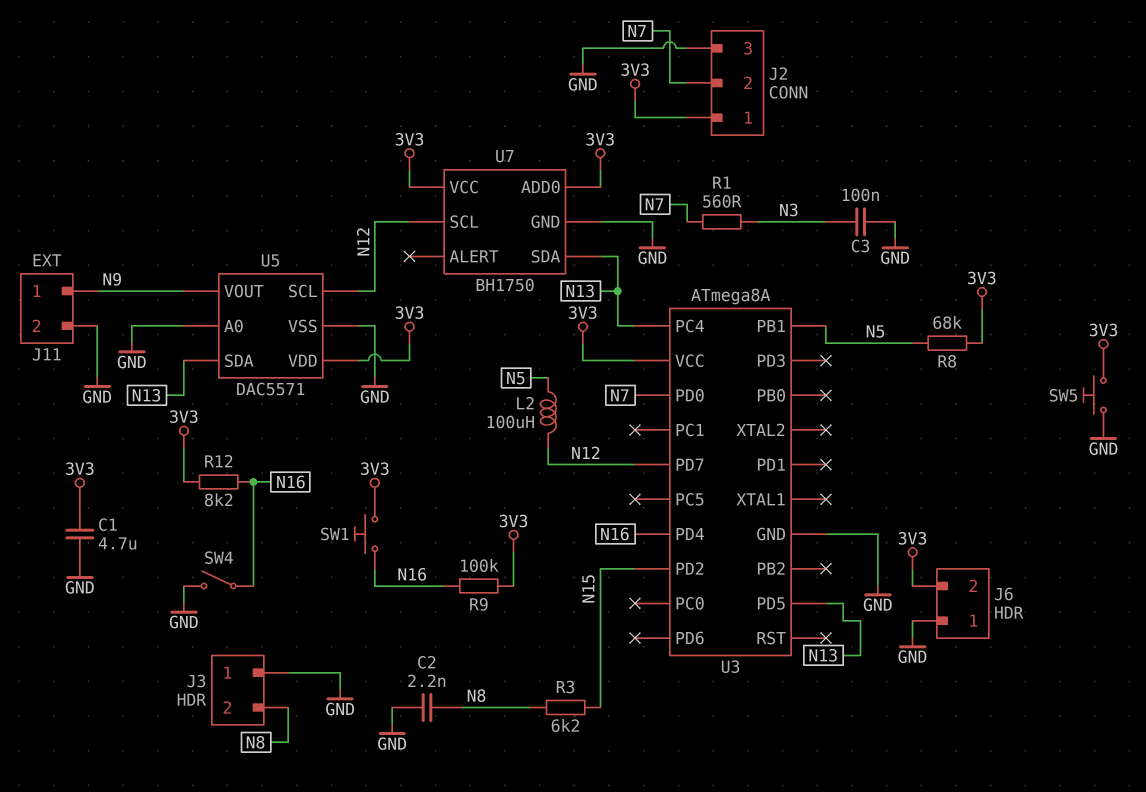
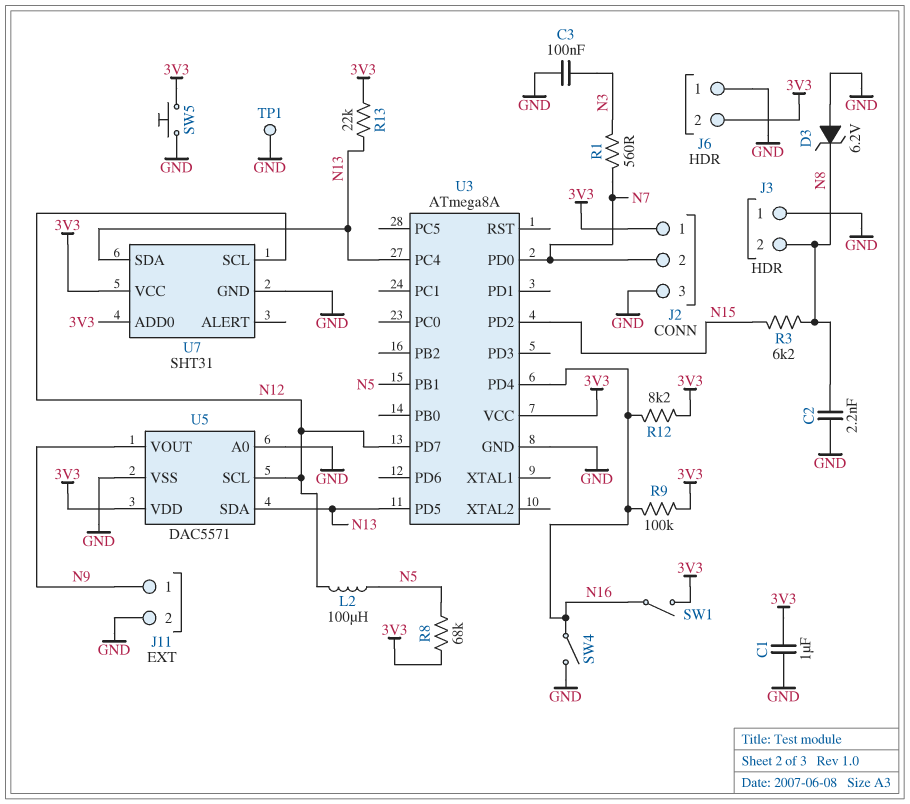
C1: 4.7uF (3V3, GND) -> 1uF (3V3, GND)
D3: none -> zener 6.2V (A GND, K N8)
R13: none -> 22k (3V3, N13)
SW1: button (3V3, N16) -> switch (3V3, N16)
TP1: none -> test point (GND)
U7: BH1750 -> SHT31

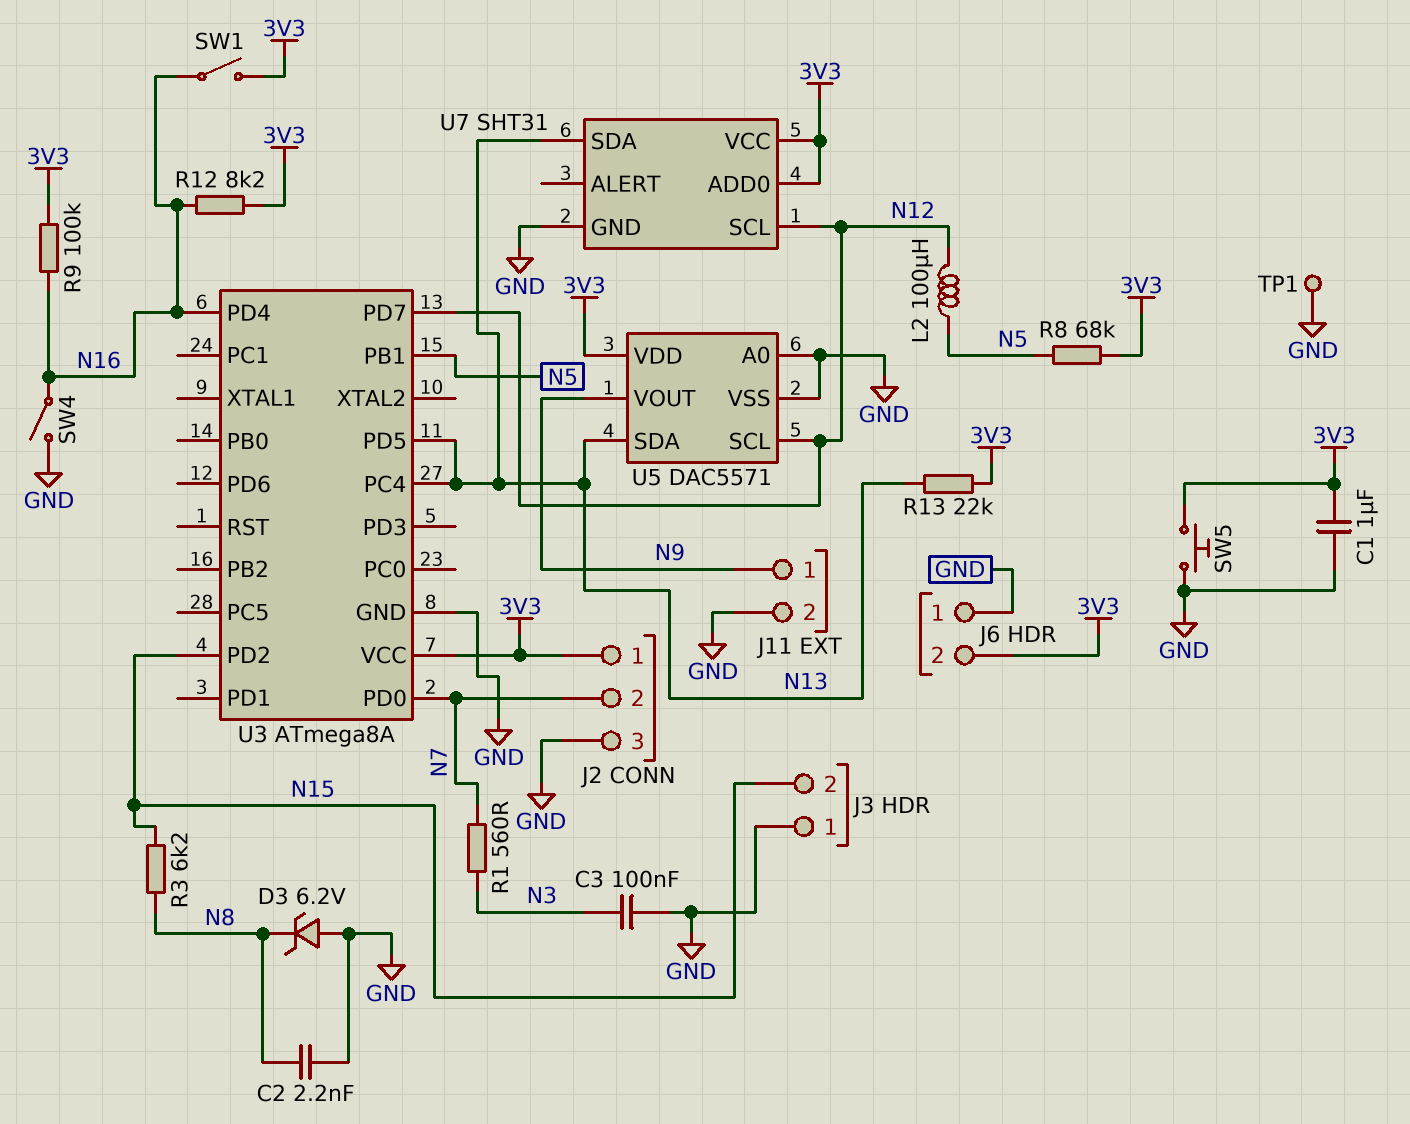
J3 pin 2: N8 -> N15

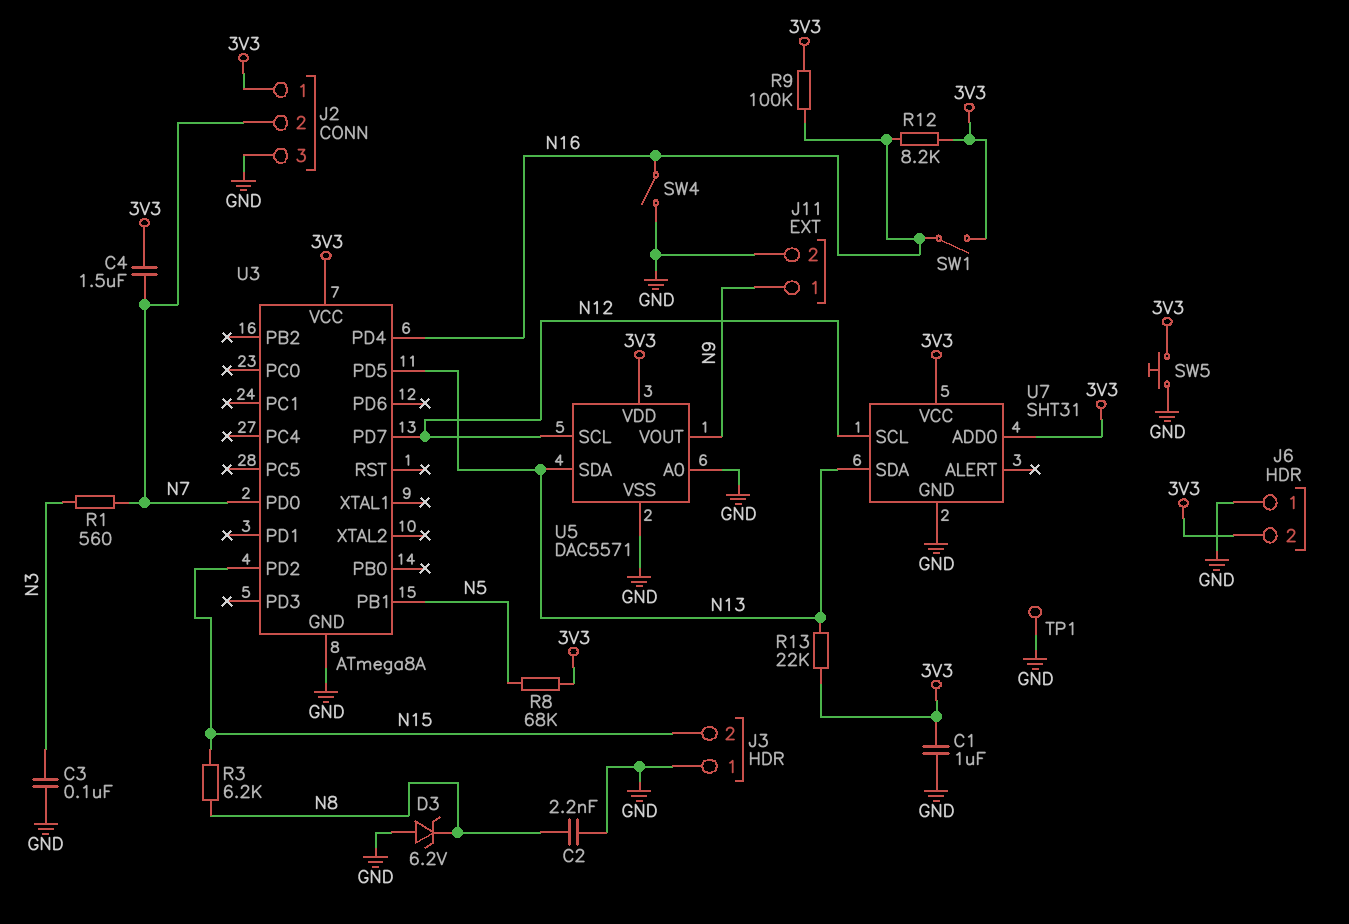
C4: none -> 1.5uF (3V3, N7)
L2: 100uH (N5, N12) -> none
U3 pin PC4: N13 -> none

